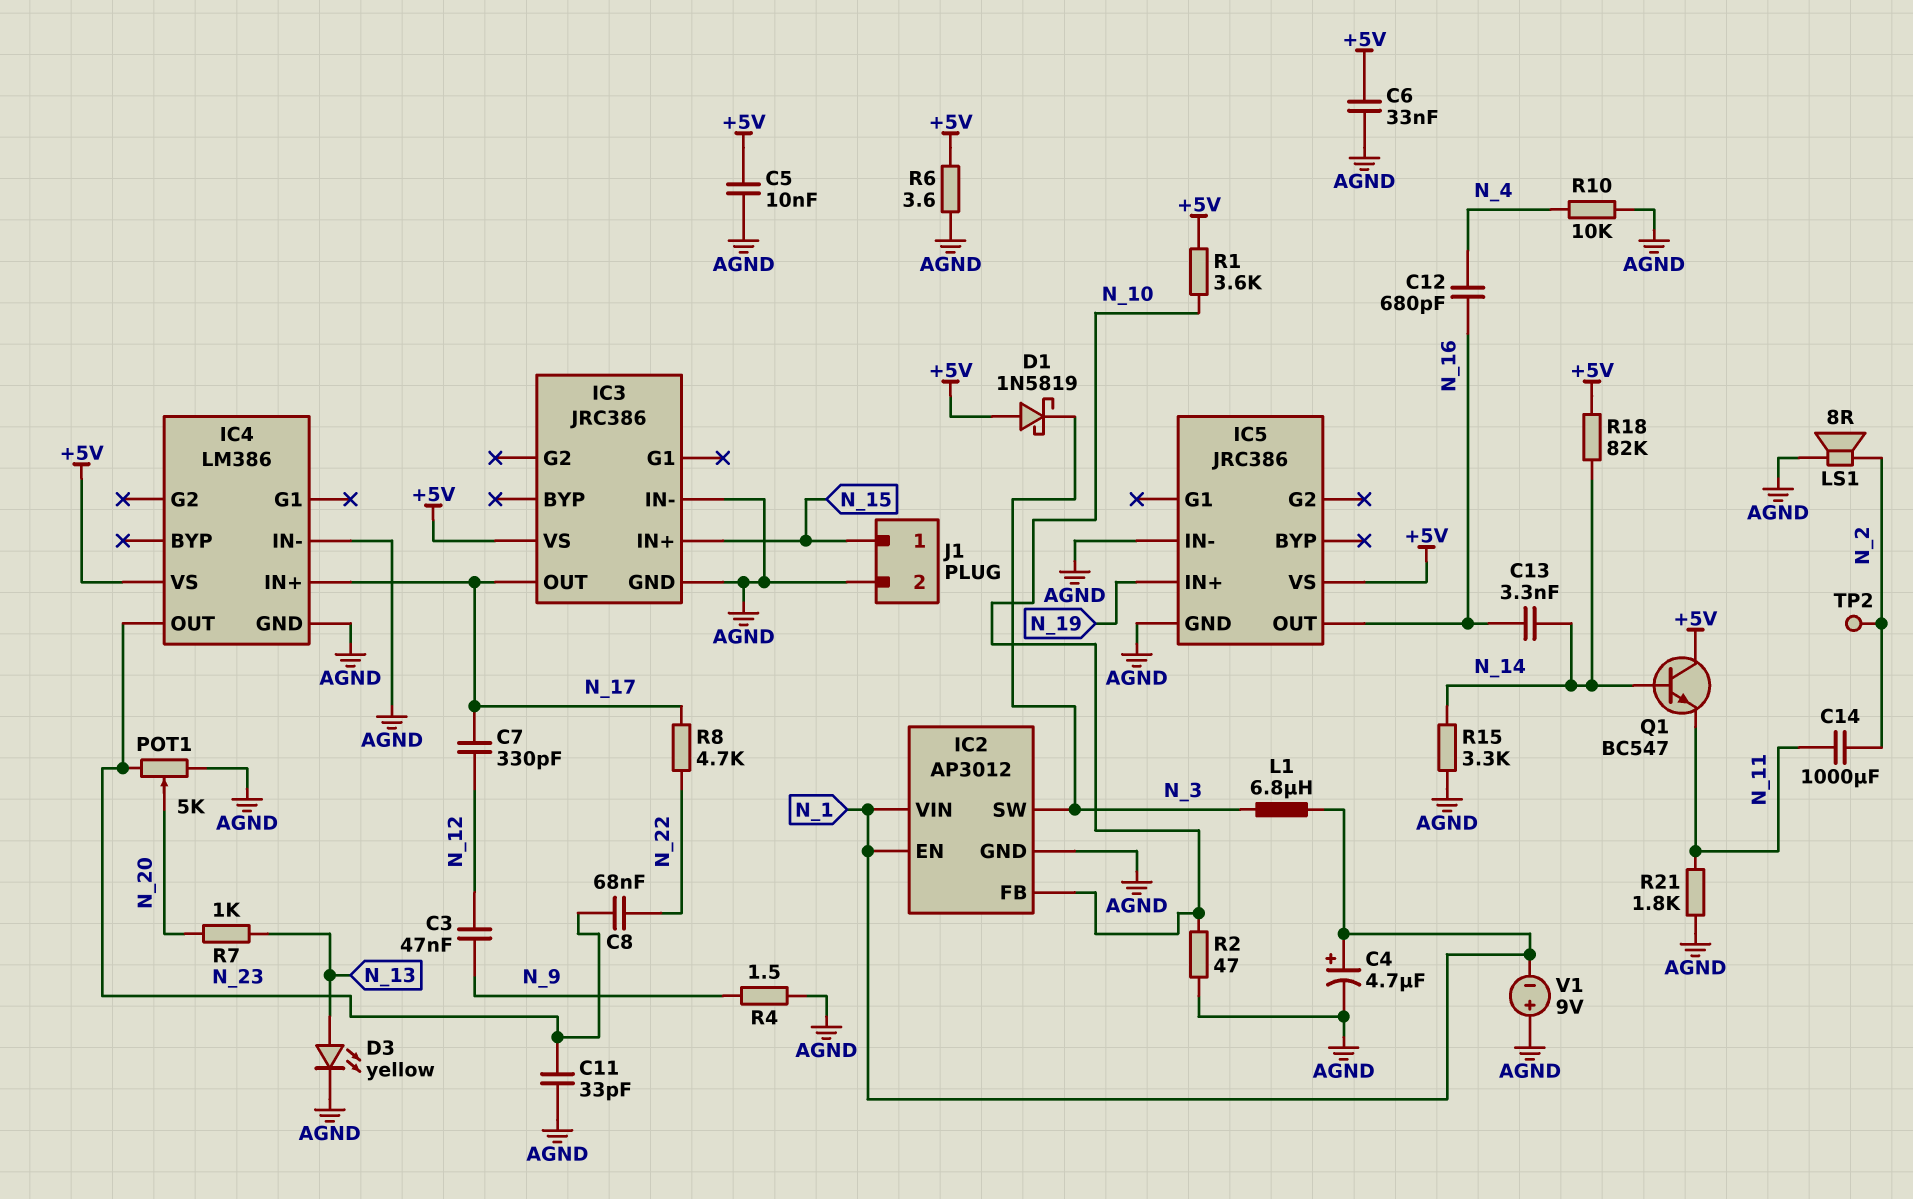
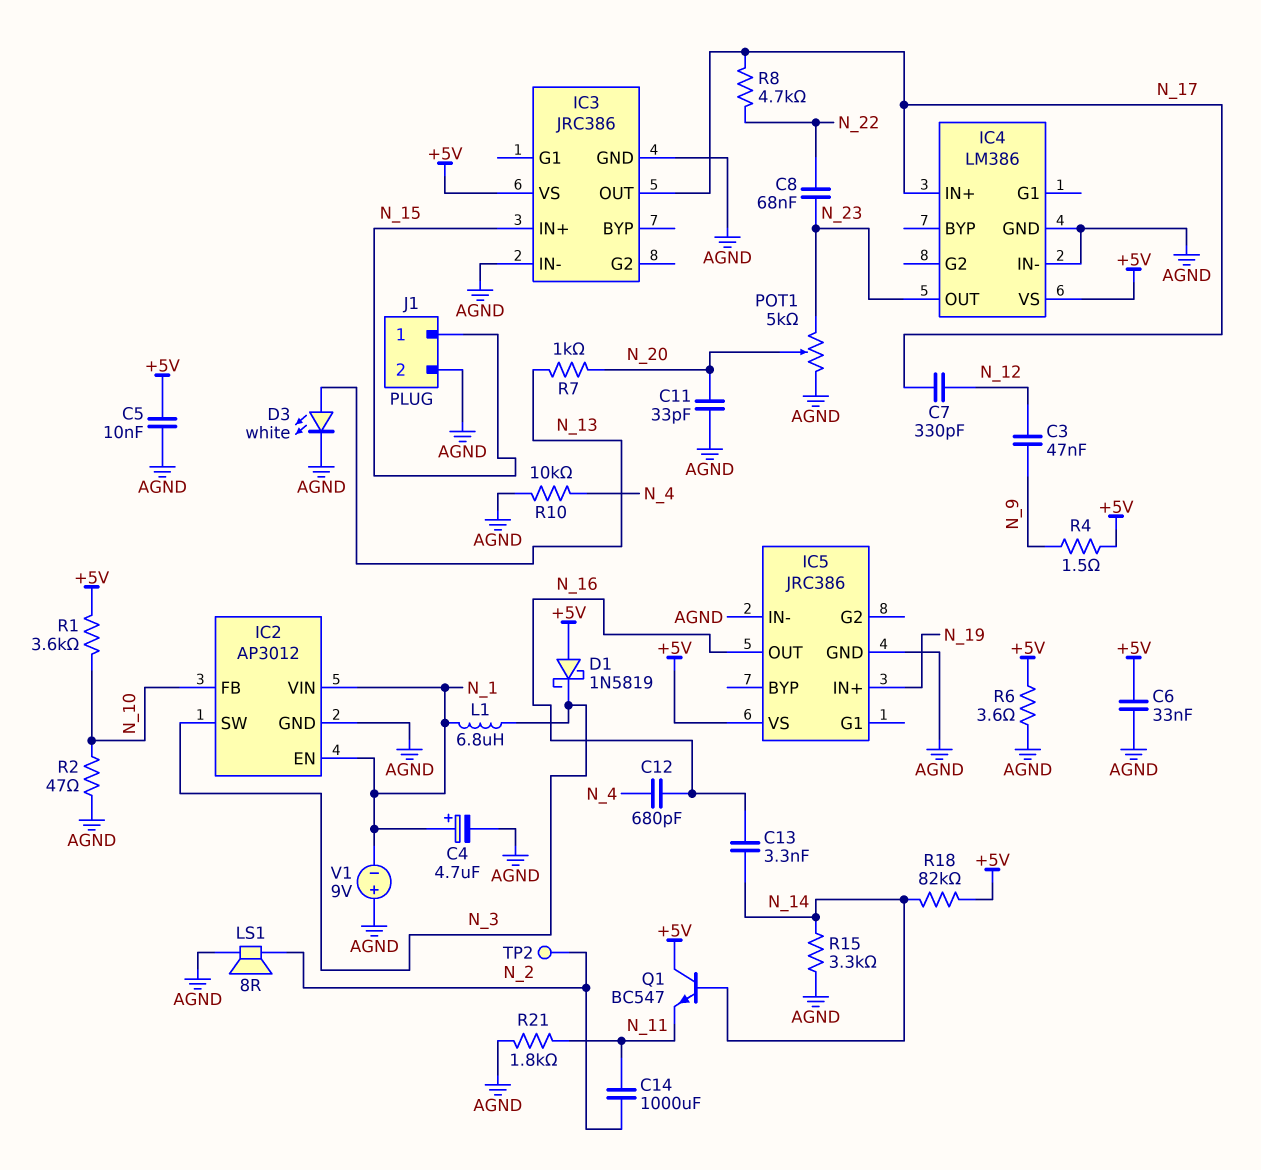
C11: 33pF (AGND, N_23) -> 33pF (AGND, N_20)
D3: LED yellow (A N_13, K AGND) -> LED white (A N_13, K AGND)
R4: 1.5 (AGND, N_9) -> 1.5 (+5V, N_9)

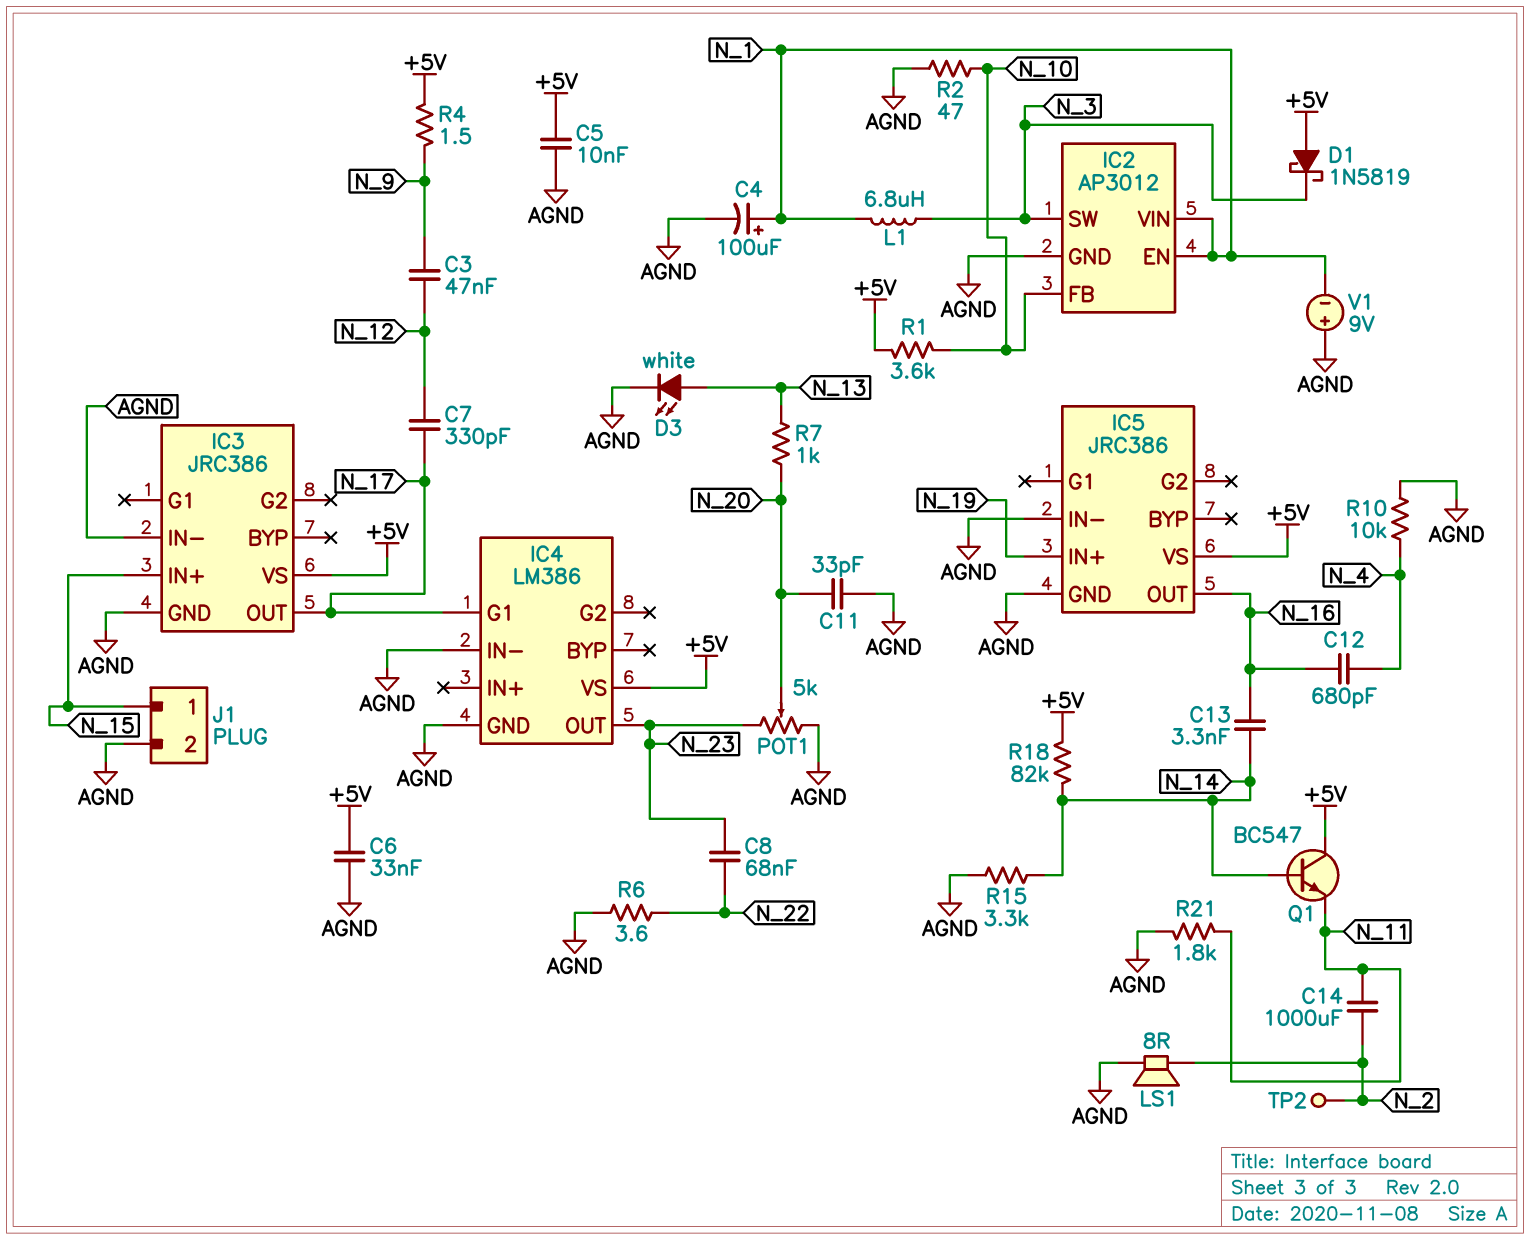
C4: 4.7uF (plus N_1, minus AGND) -> 100uF (plus N_1, minus AGND)
IC4 pin G1: none -> N_17
IC4 pin IN+: N_17 -> none
R6: 3.6 (+5V, AGND) -> 3.6 (AGND, N_22)
R8: 4.7k (N_17, N_22) -> none

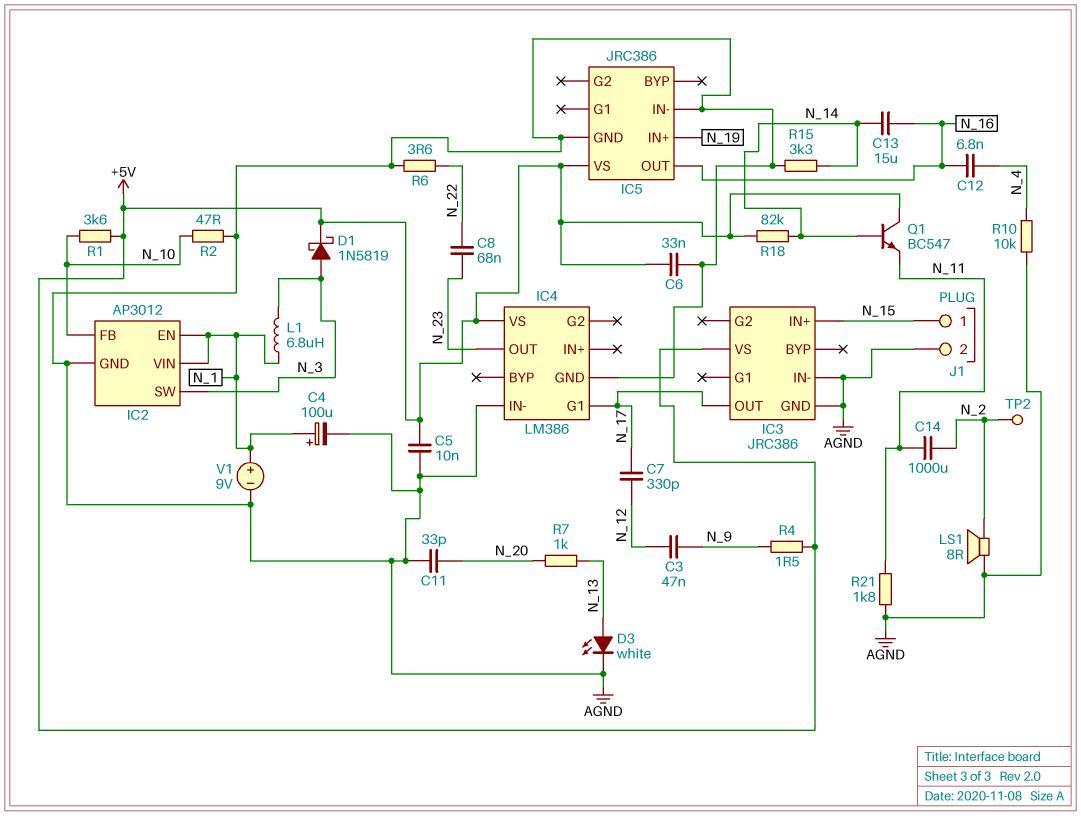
C12: 680pF (N_4, N_16) -> 6.8nF (N_4, N_16)
C13: 3.3nF (N_14, N_16) -> 15uF (N_14, N_16)
D1: schottky 1N5819 (A +5V, K N_3) -> schottky 1N5819 (A N_3, K +5V)
POT1: 5k (AGND, N_23, wiper N_20) -> none
V1: 9V (plus AGND, minus N_1) -> 9V (plus N_1, minus AGND)

